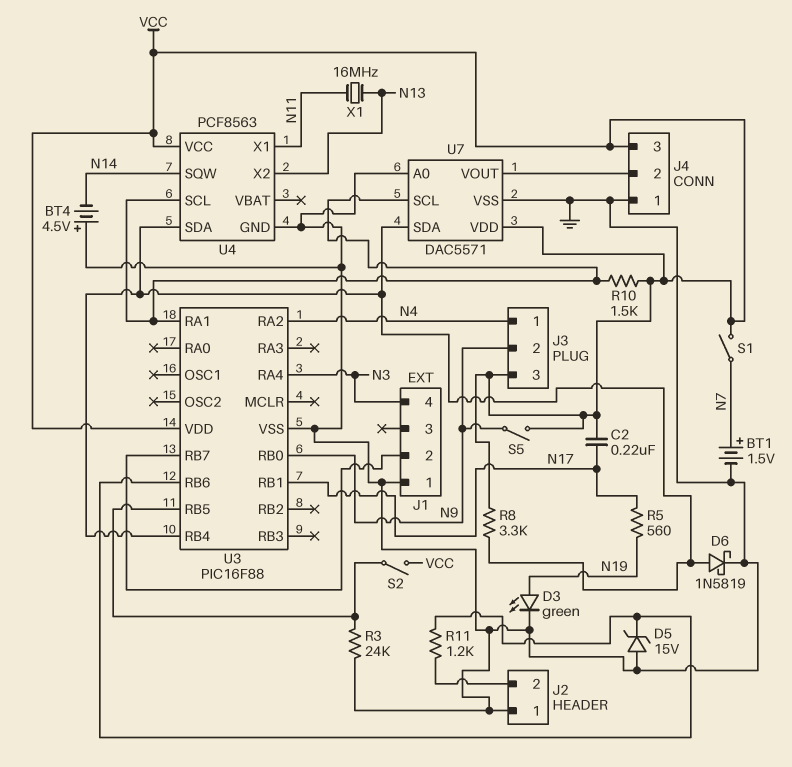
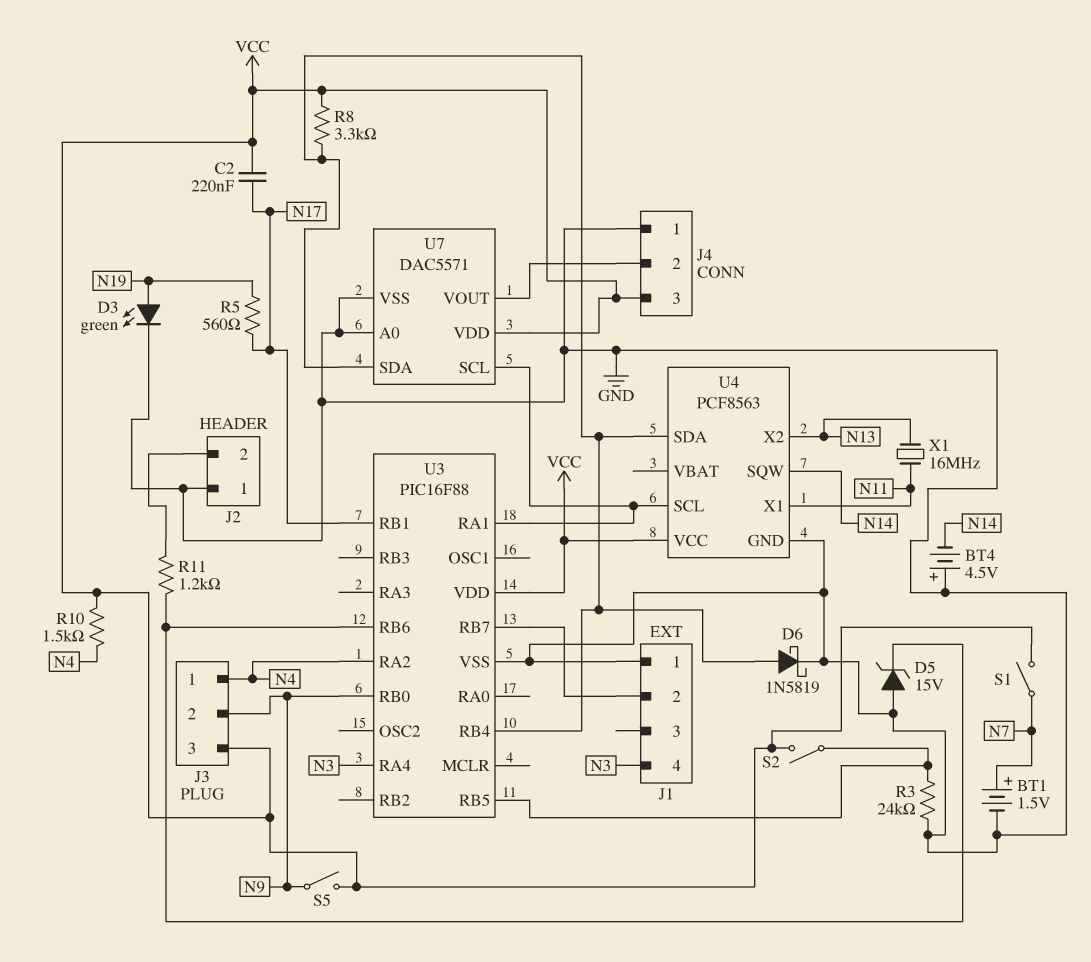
R10: 1.5k (U3/RA1, VCC) -> 1.5k (N4, VCC)

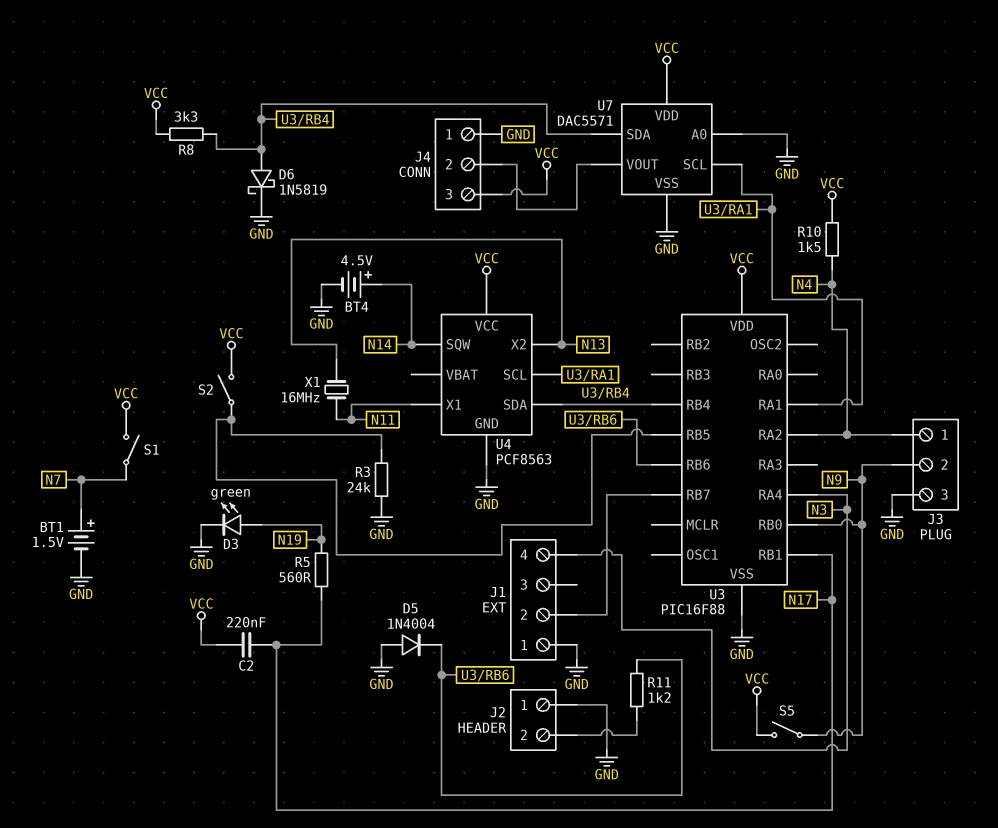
BT4: 4.5V (plus GND, minus N14) -> 4.5V (plus N14, minus GND)
D5: zener 15V (A GND, K U3/RB6) -> diode 1N4004 (A GND, K U3/RB6)
J3 pin 3: VCC -> GND

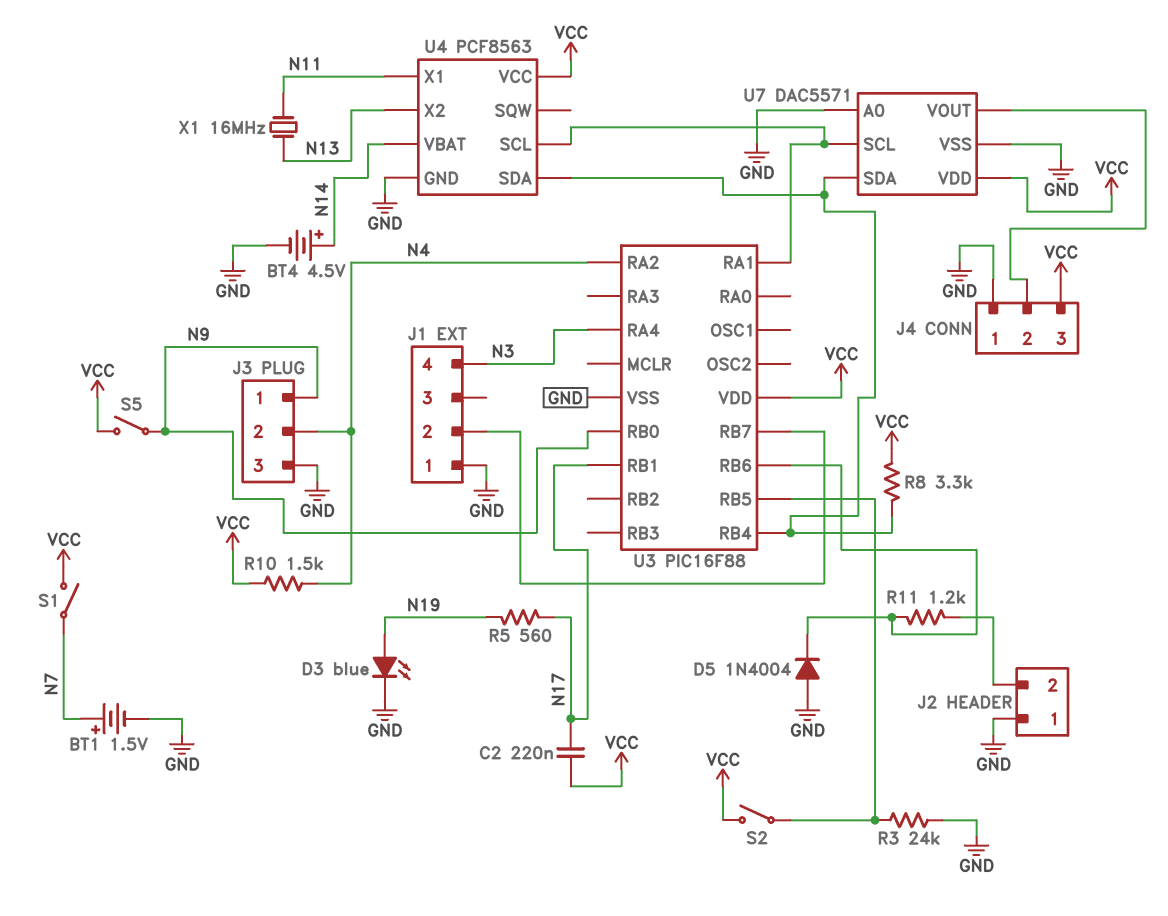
D3: LED green (A N19, K GND) -> LED blue (A N19, K GND)
D6: schottky 1N5819 (A U3/RB4, K GND) -> none
J3 pin 1: N4 -> N9
J3 pin 2: N9 -> N4
U4 pin SQW: N14 -> none
U4 pin VBAT: none -> N14

